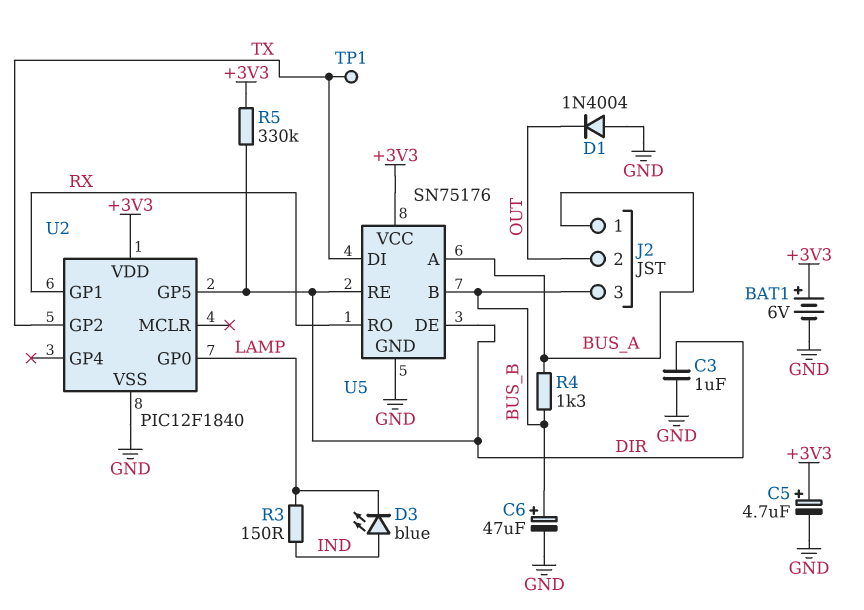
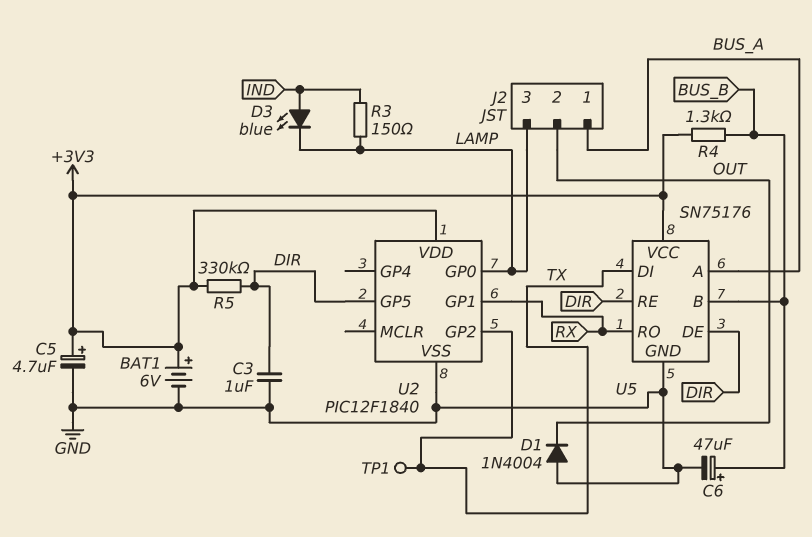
J2 pin 3: BUS_B -> LAMP
R4: 1.3k (BUS_A, BUS_B) -> 1.3k (+3V3, BUS_B)

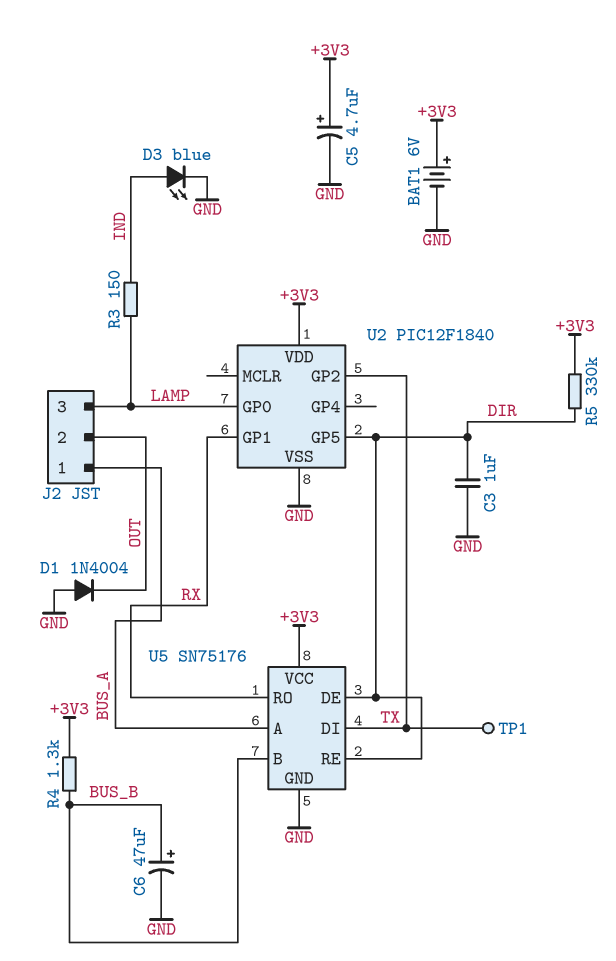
D3: LED blue (A IND, K LAMP) -> LED blue (A IND, K GND)

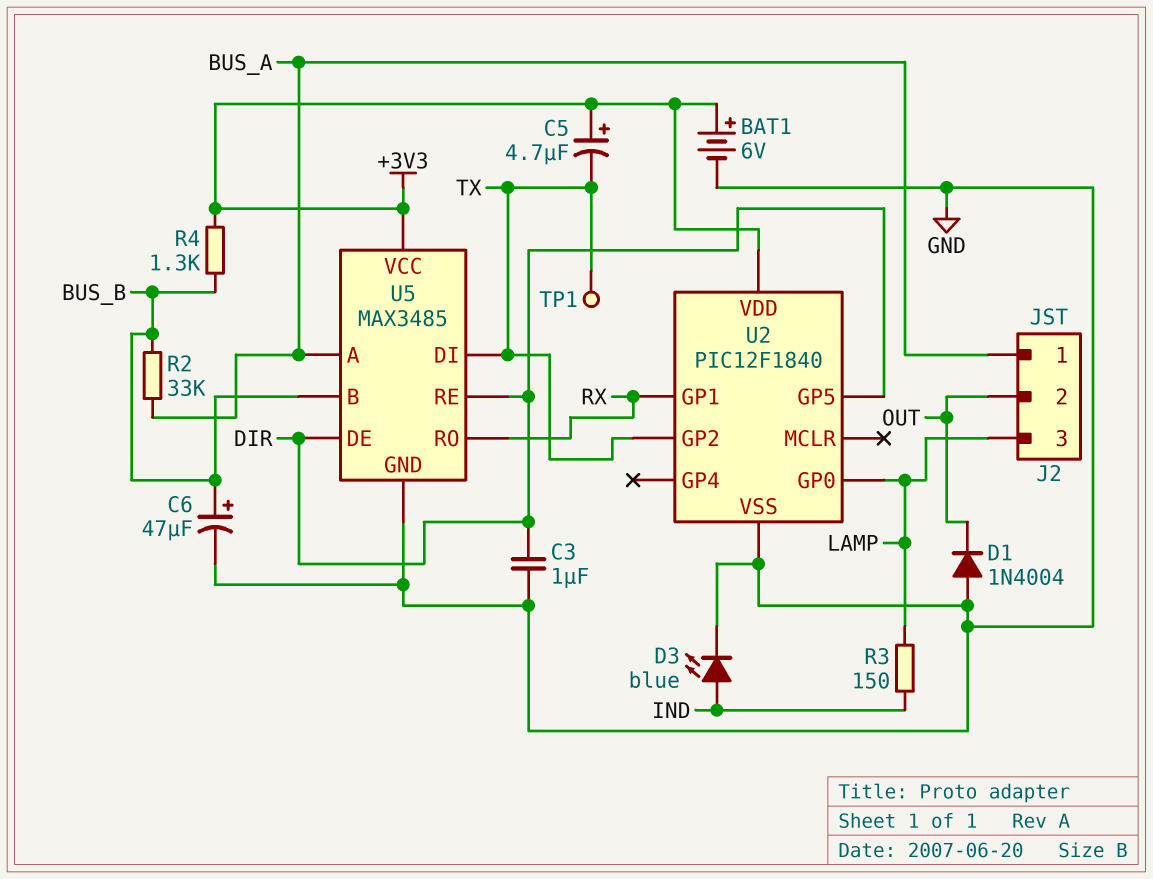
C5: 4.7uF (plus +3V3, minus GND) -> 4.7uF (plus +3V3, minus TX)
R2: none -> 33k (BUS_A, BUS_B)
R5: 330k (+3V3, DIR) -> none
U5: SN75176 -> MAX3485

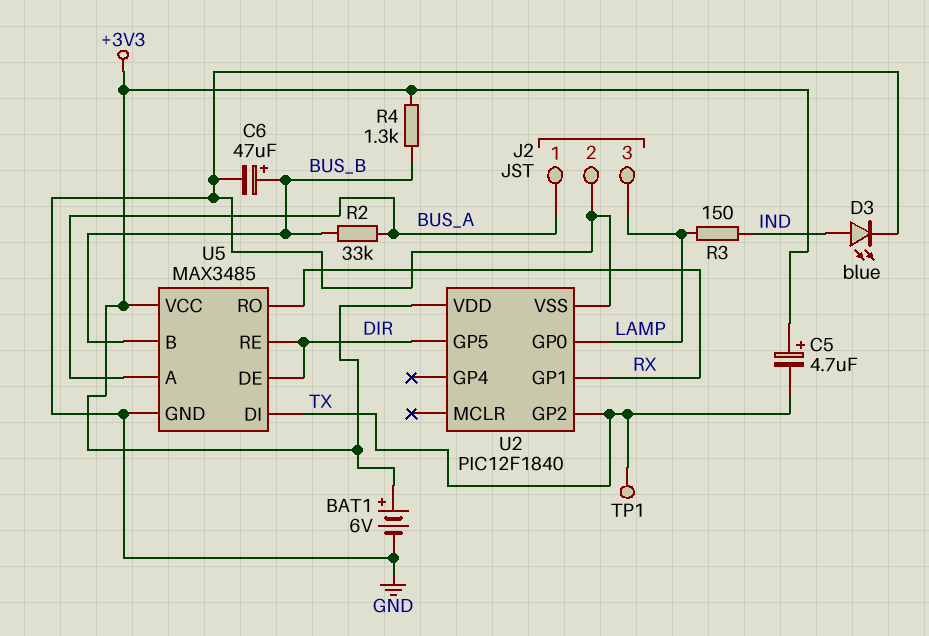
C3: 1uF (DIR, GND) -> none
D1: diode 1N4004 (A GND, K OUT) -> none
J2 pin 2: OUT -> GND

